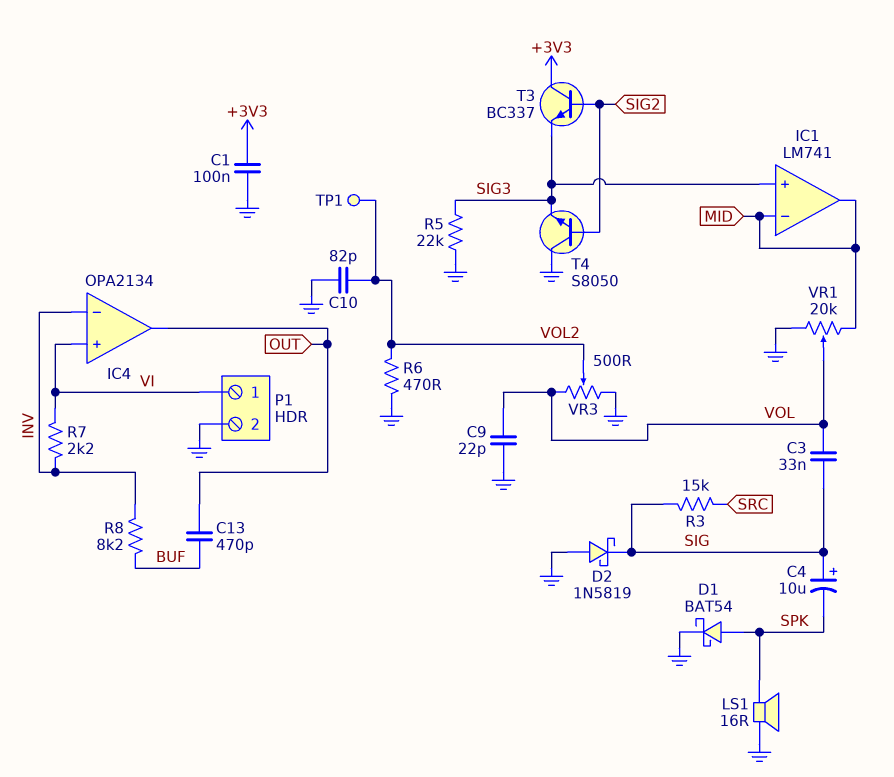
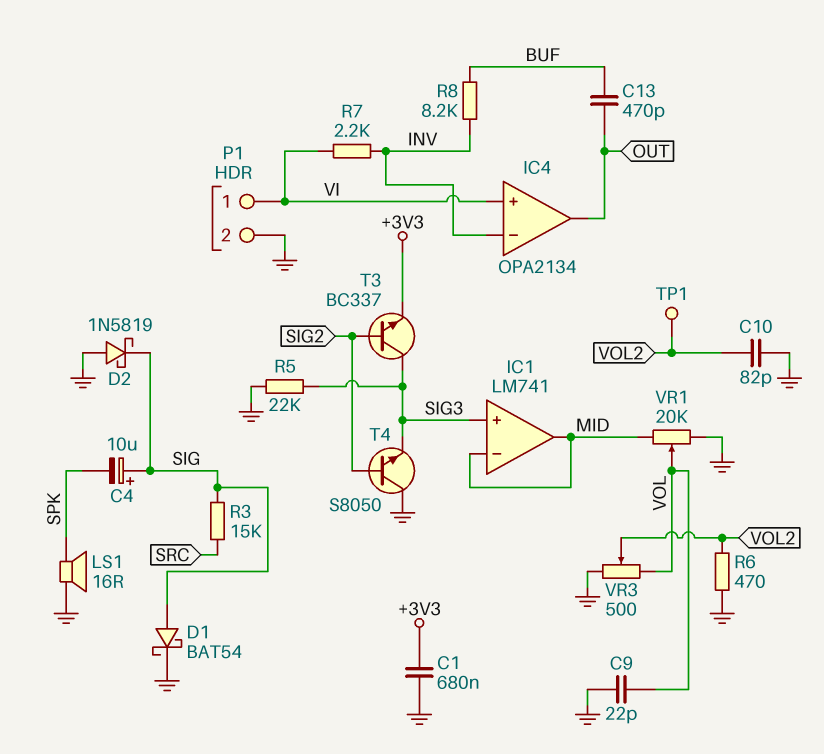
C1: 100nF (+3V3, GND) -> 680nF (+3V3, GND)
C3: 33nF (SIG, VOL) -> none
D1: schottky BAT54 (A SPK, K GND) -> schottky BAT54 (A SIG, K GND)
T3: NPN BC337 (B SIG2, C +3V3, E SIG3) -> NPN BC337 (B SIG2, C SIG3, E +3V3)

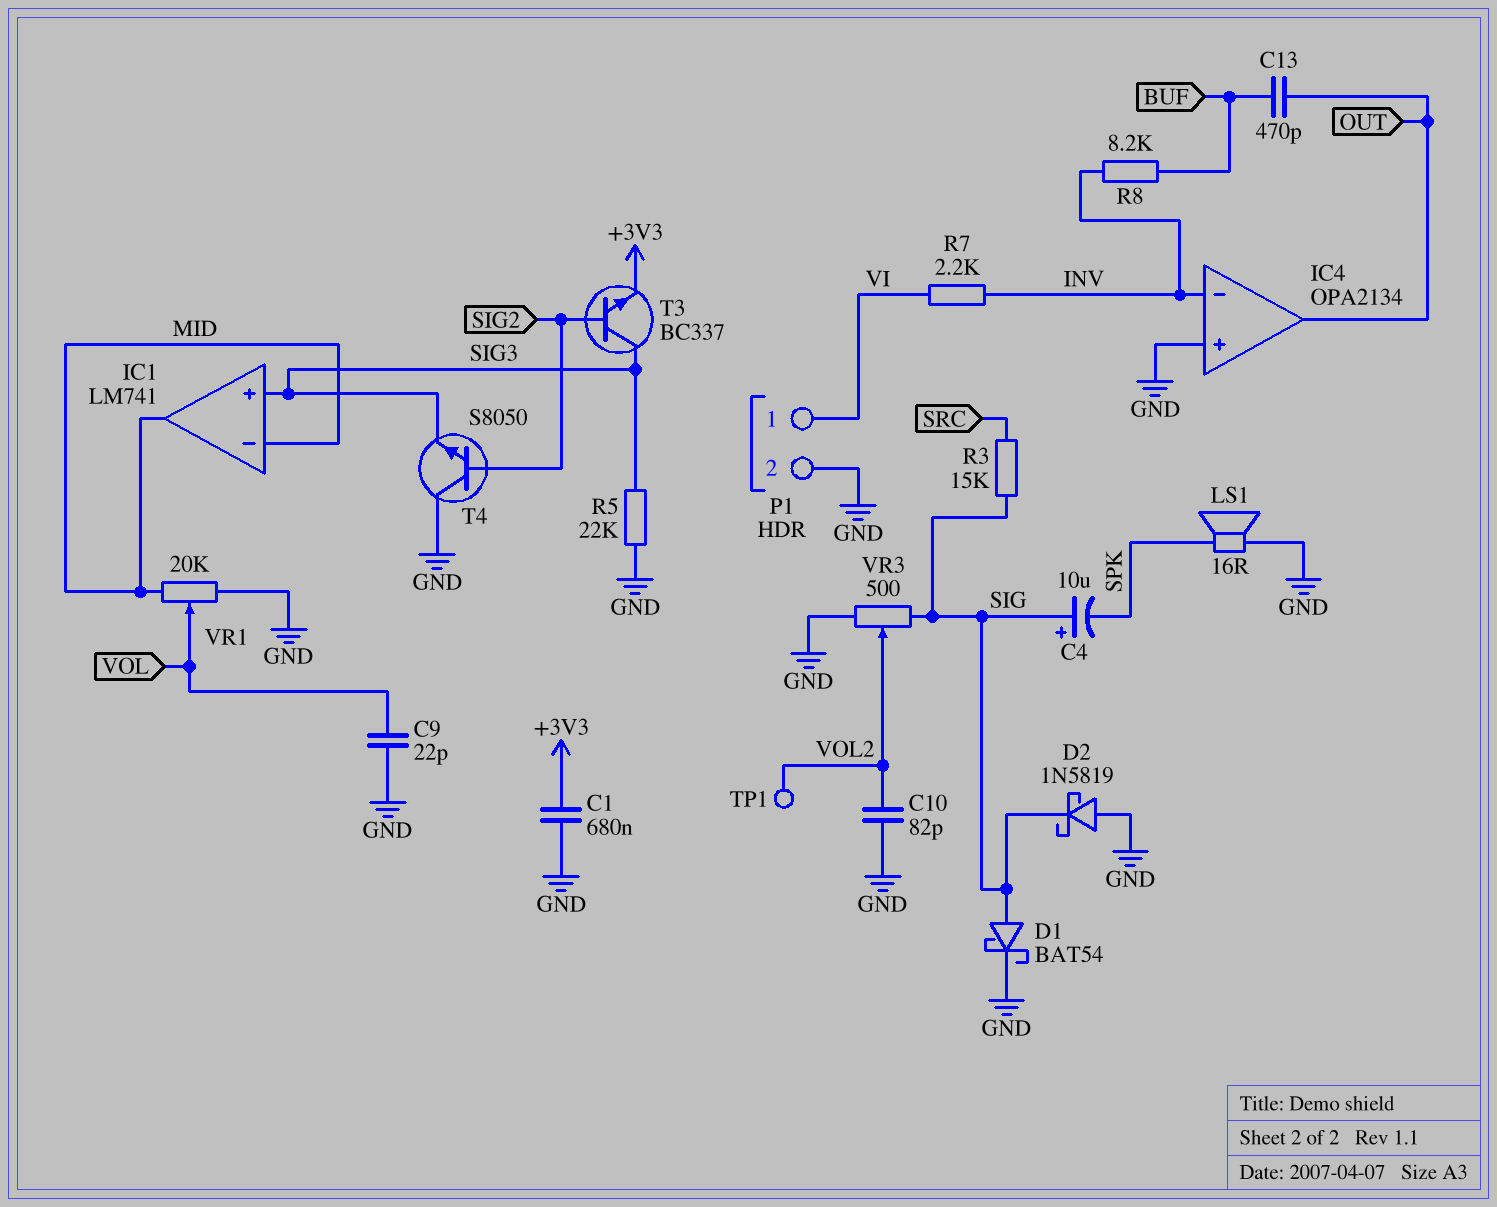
IC4 pin in+: VI -> GND
R6: 470 (GND, VOL2) -> none
VR3: 500 (GND, VOL, wiper VOL2) -> 500 (GND, SIG, wiper VOL2)

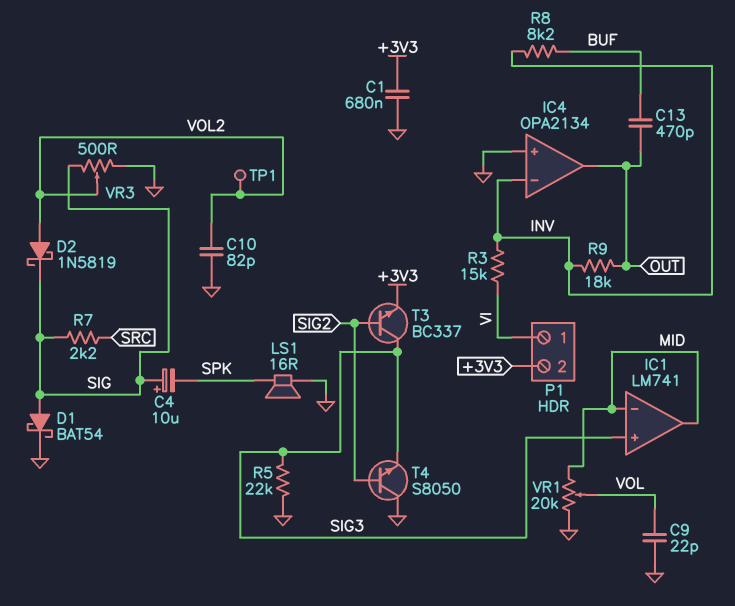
D2: schottky 1N5819 (A GND, K SIG) -> schottky 1N5819 (A VOL2, K SIG)
P1 pin 2: GND -> +3V3
R3: 15k (SIG, SRC) -> 15k (INV, VI)
R7: 2.2k (INV, VI) -> 2.2k (SIG, SRC)
R9: none -> 18k (INV, OUT)

